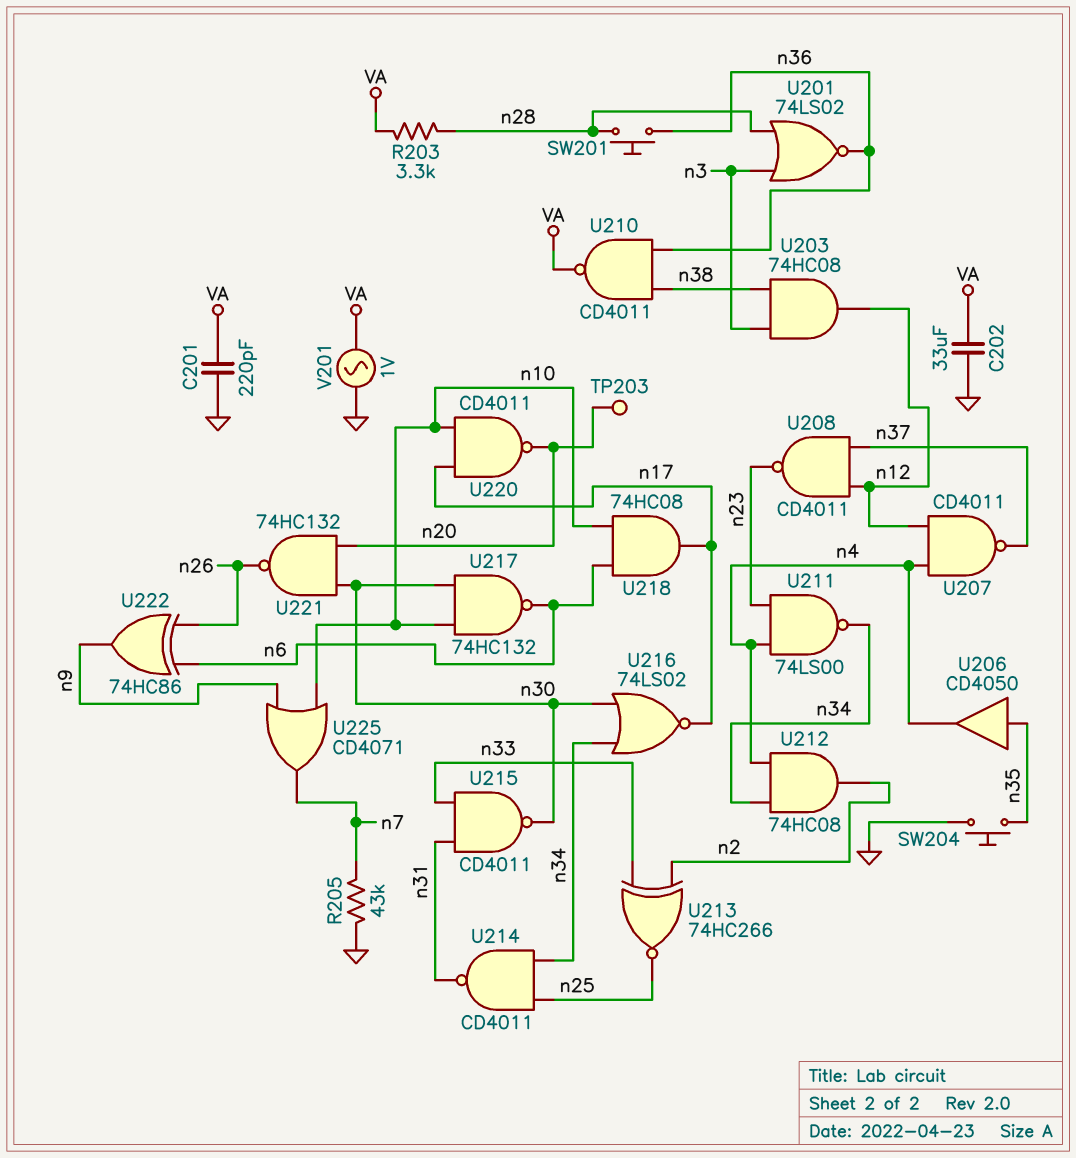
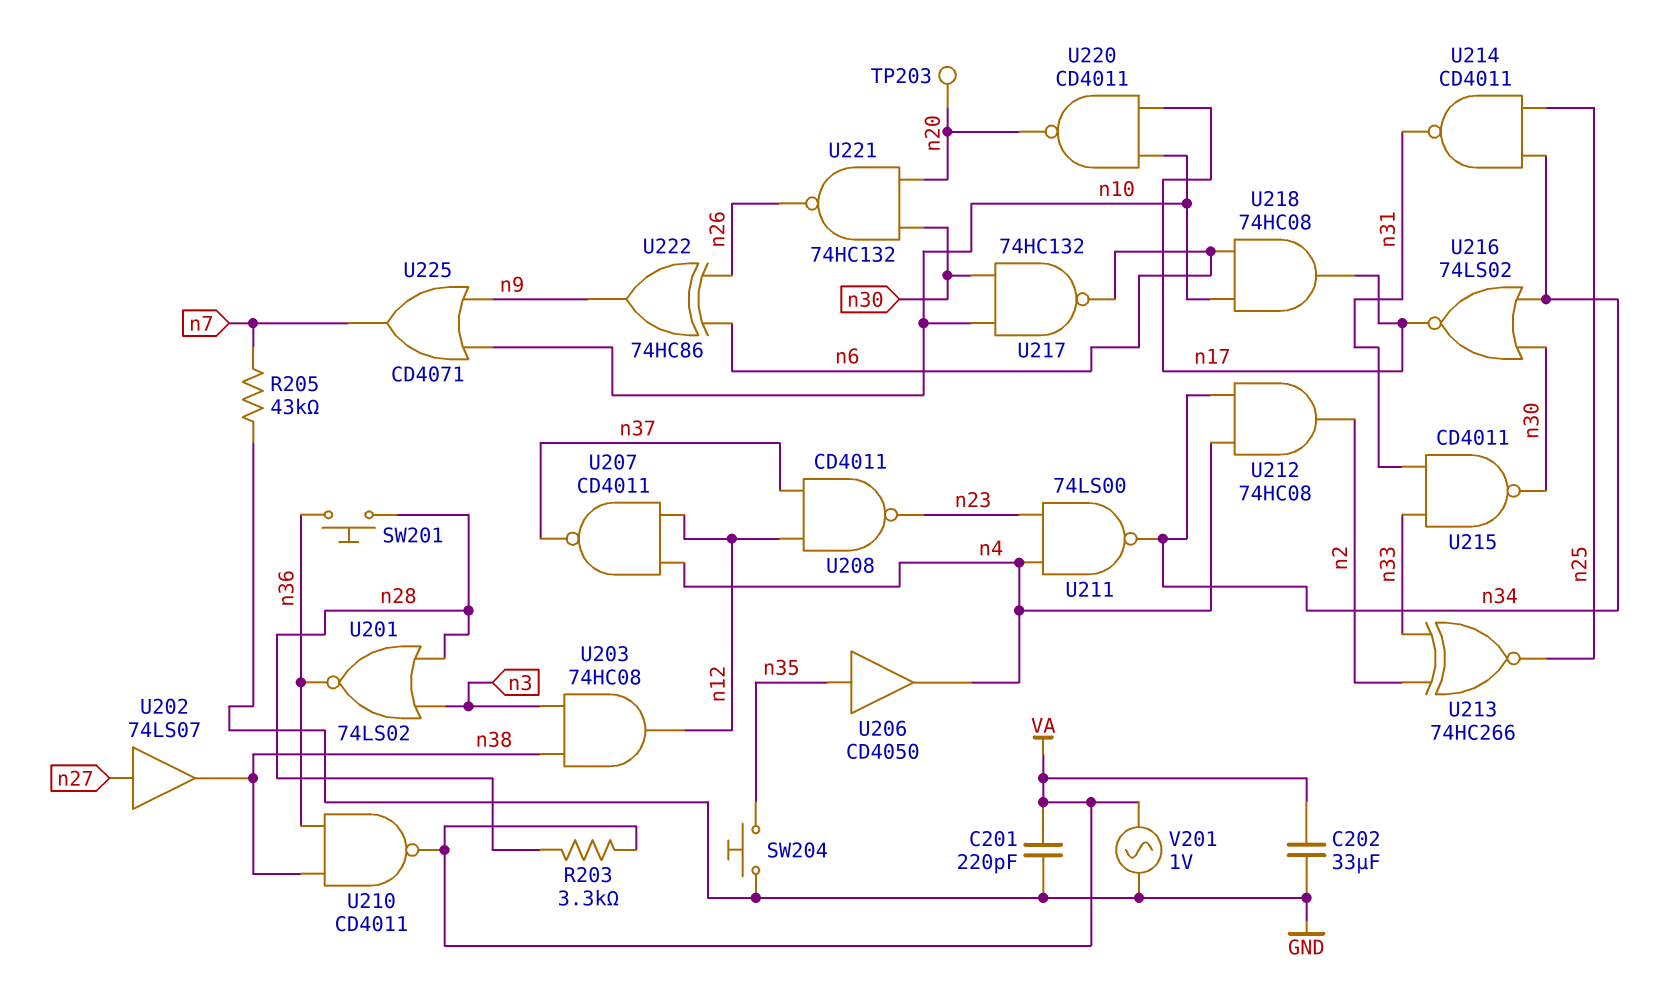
U202: none -> buffer 74LS07 (in n27, out n38)

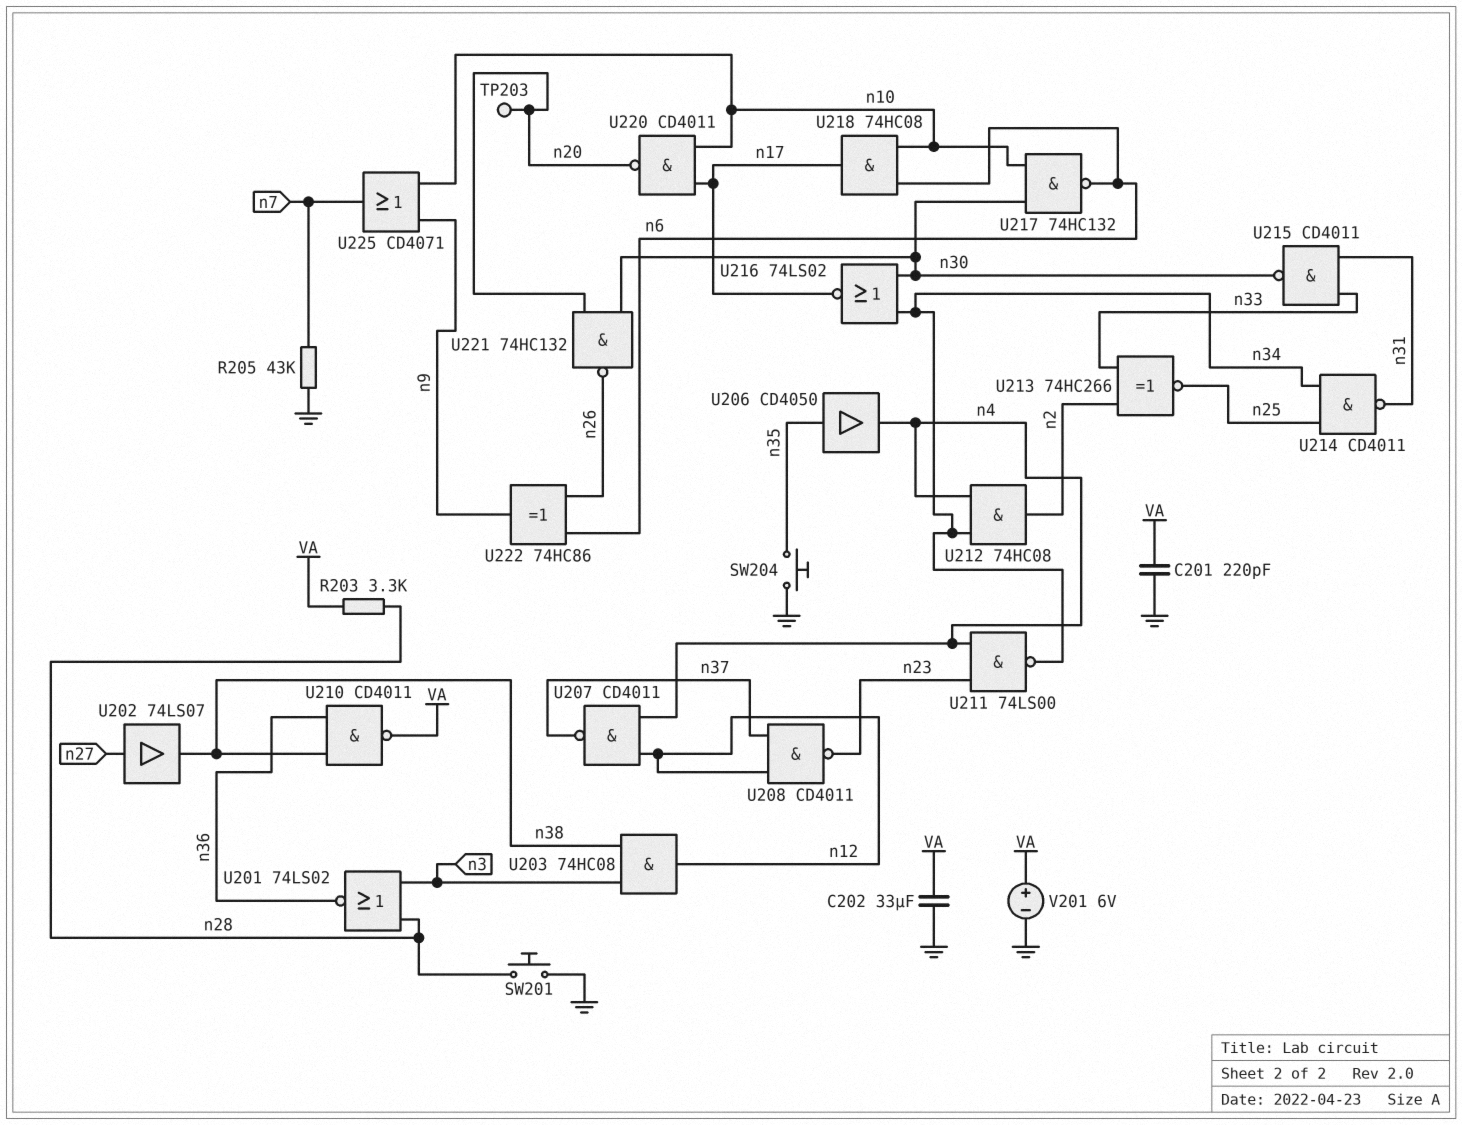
SW201: button (n28, n36) -> button (GND, n28)
V201: AC 1V (GND, VA) -> 6V (plus VA, minus GND)

